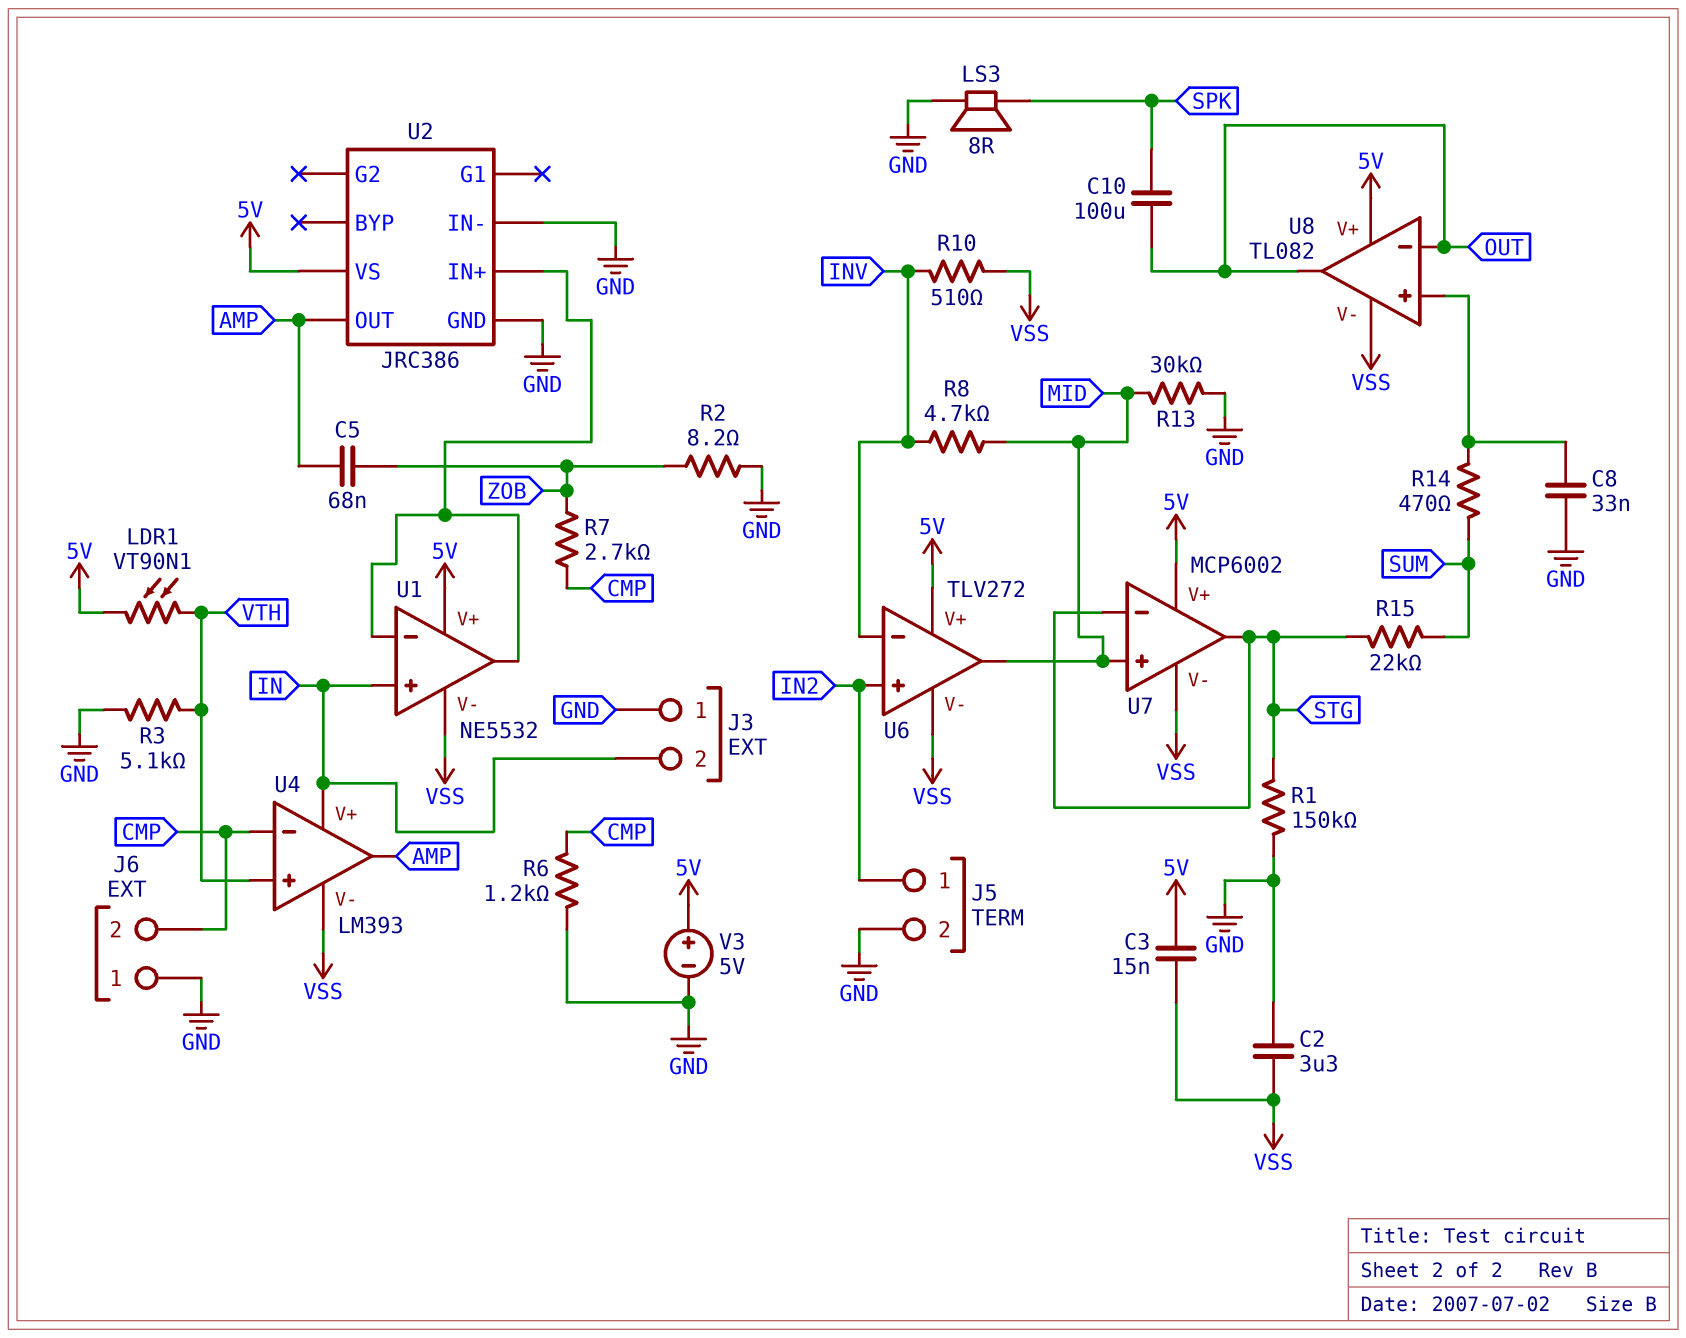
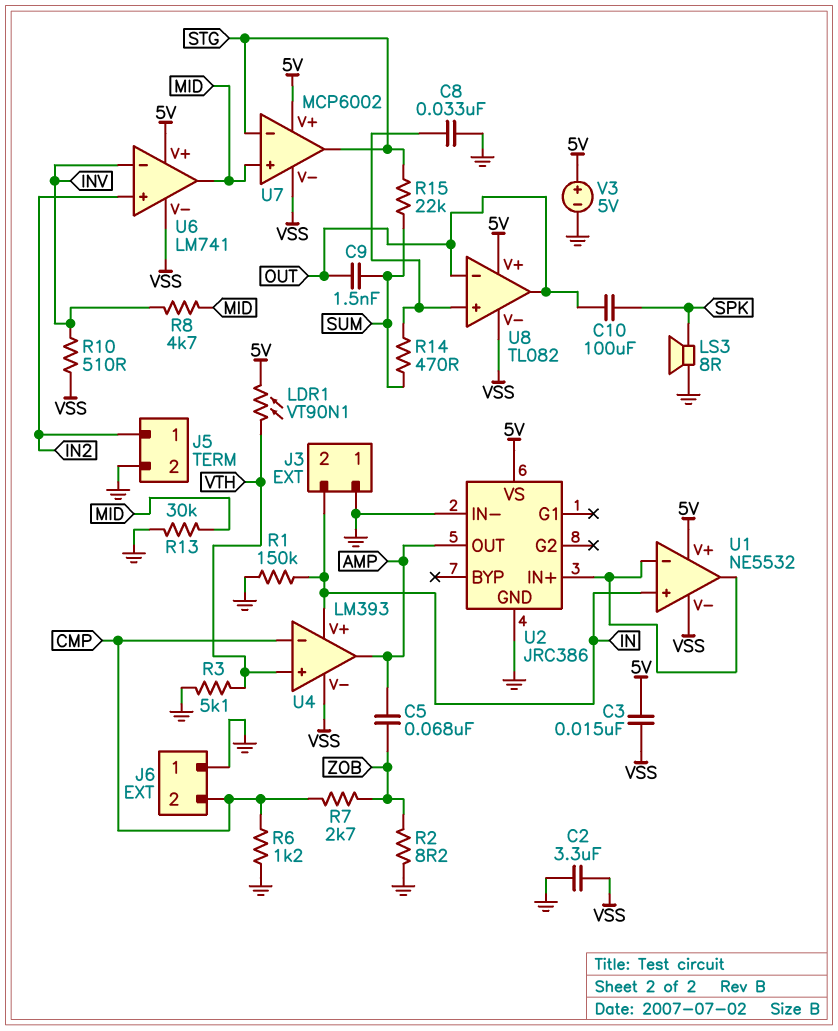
C9: none -> 1.5nF (OUT, SUM)
R1: 150k (GND, STG) -> 150k (GND, IN)
U6: TLV272 -> LM741

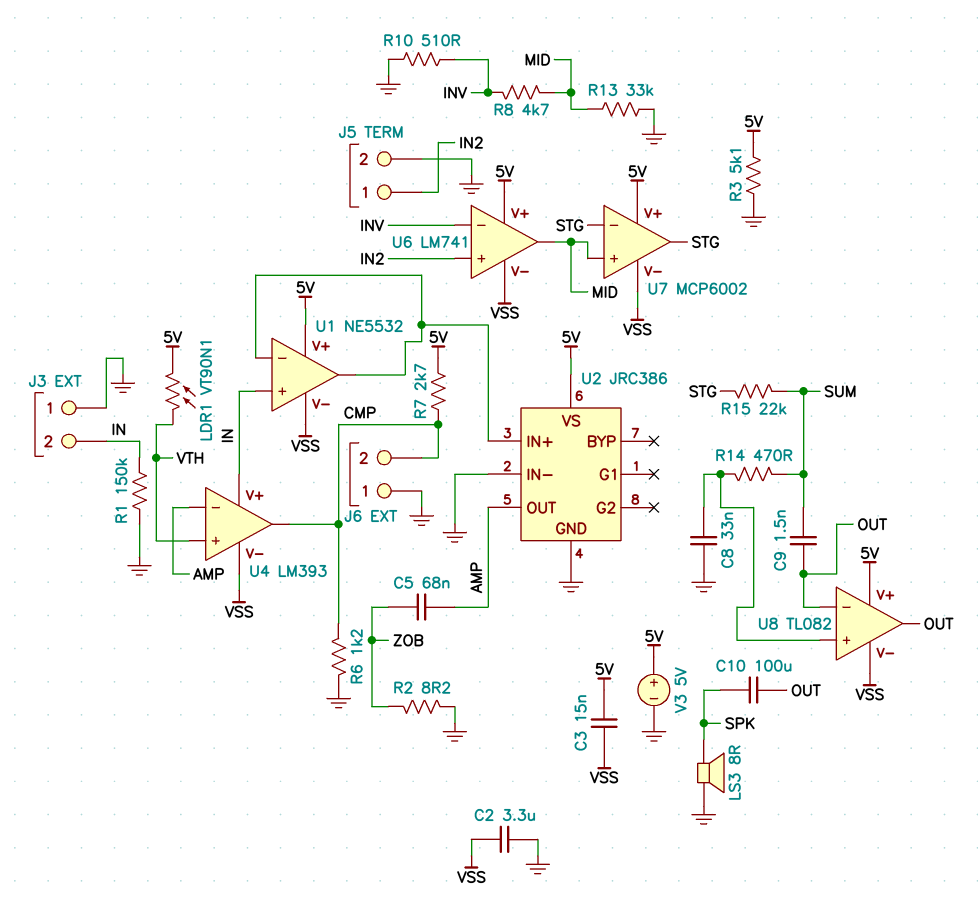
R3: 5.1k (GND, VTH) -> 5.1k (5V, GND)
R7: 2.7k (CMP, ZOB) -> 2.7k (5V, CMP)
R10: 510 (INV, VSS) -> 510 (GND, INV)
R13: 30k (GND, MID) -> 33k (GND, MID)
U4 pin in-: CMP -> AMP
U4 pin out: AMP -> CMP

